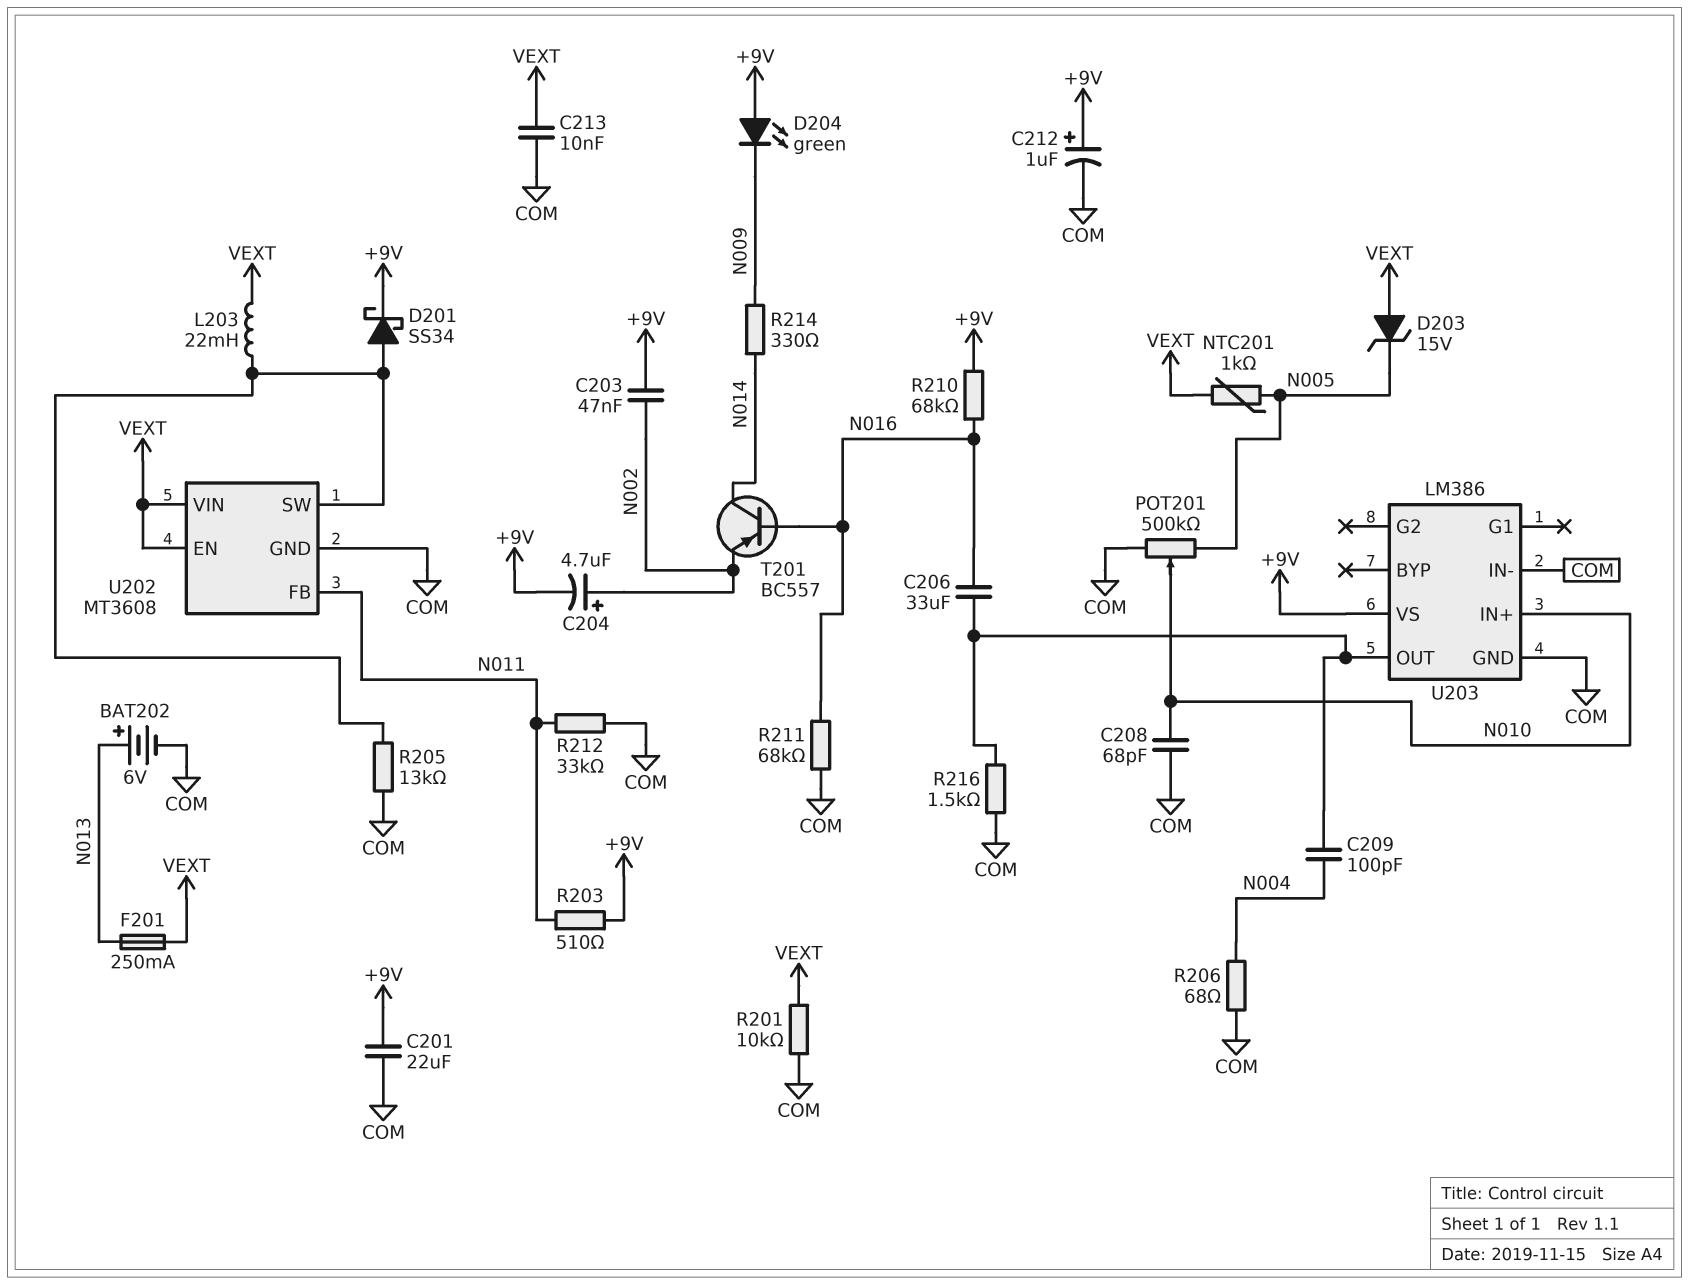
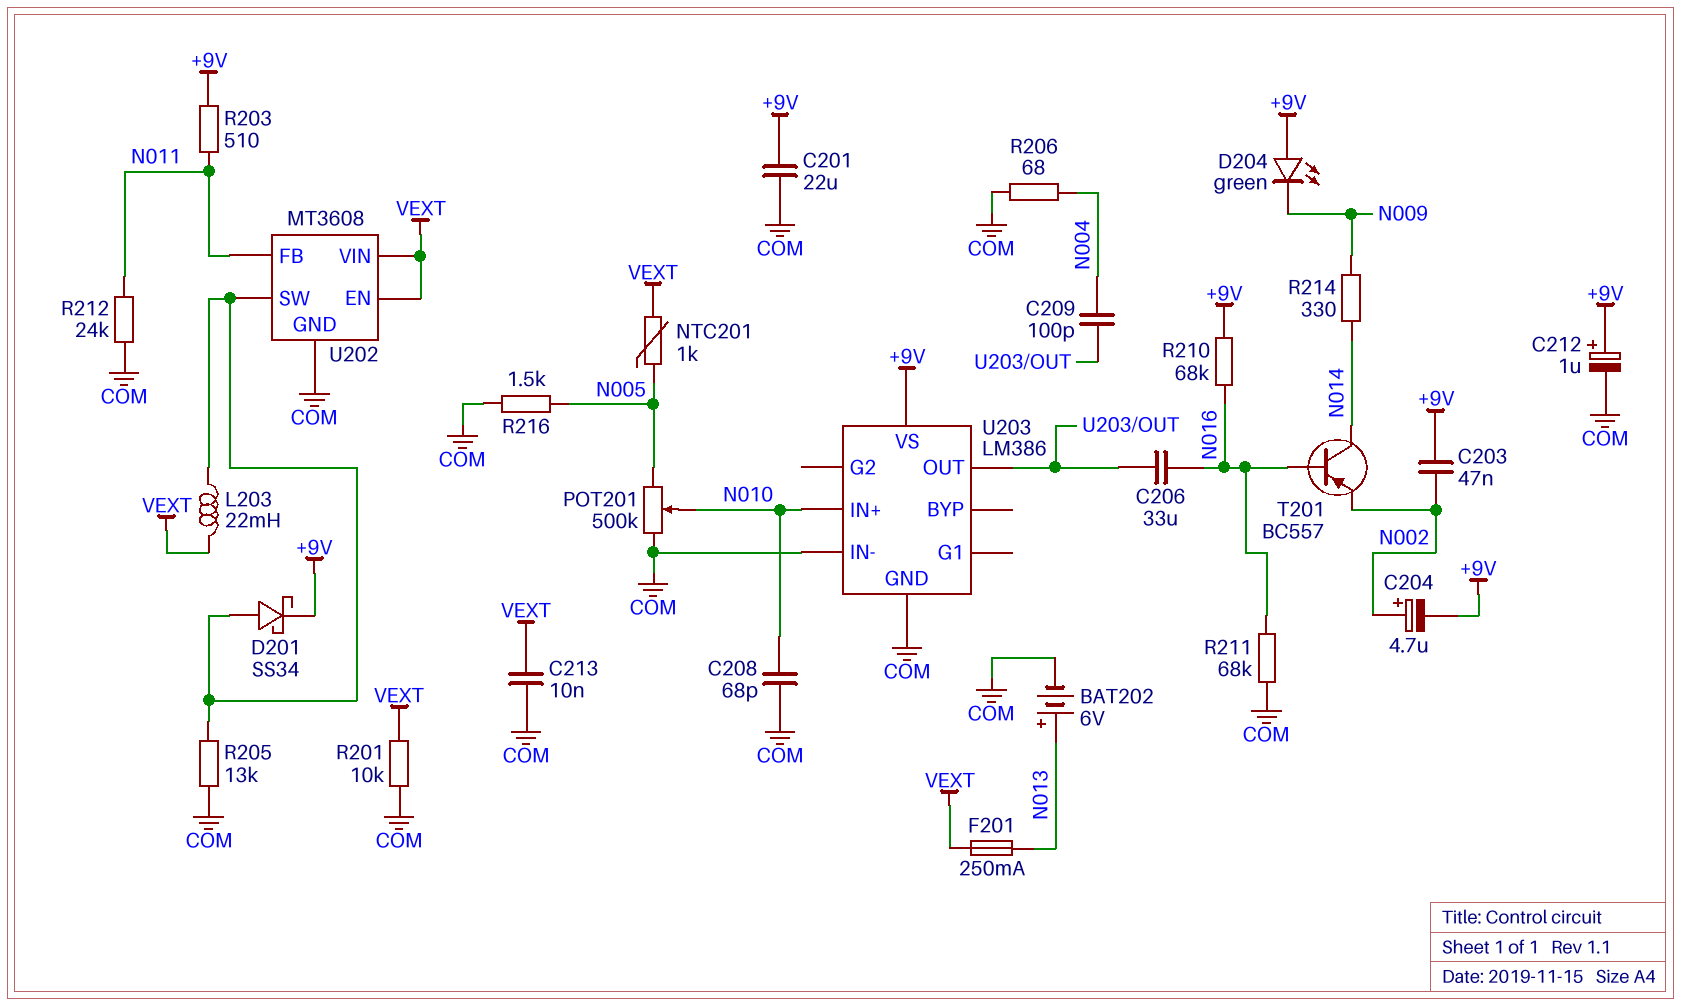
D203: zener 15V (A VEXT, K N005) -> none
R212: 33k (COM, N011) -> 24k (COM, N011)
R216: 1.5k (COM, U203/OUT) -> 1.5k (COM, N005)

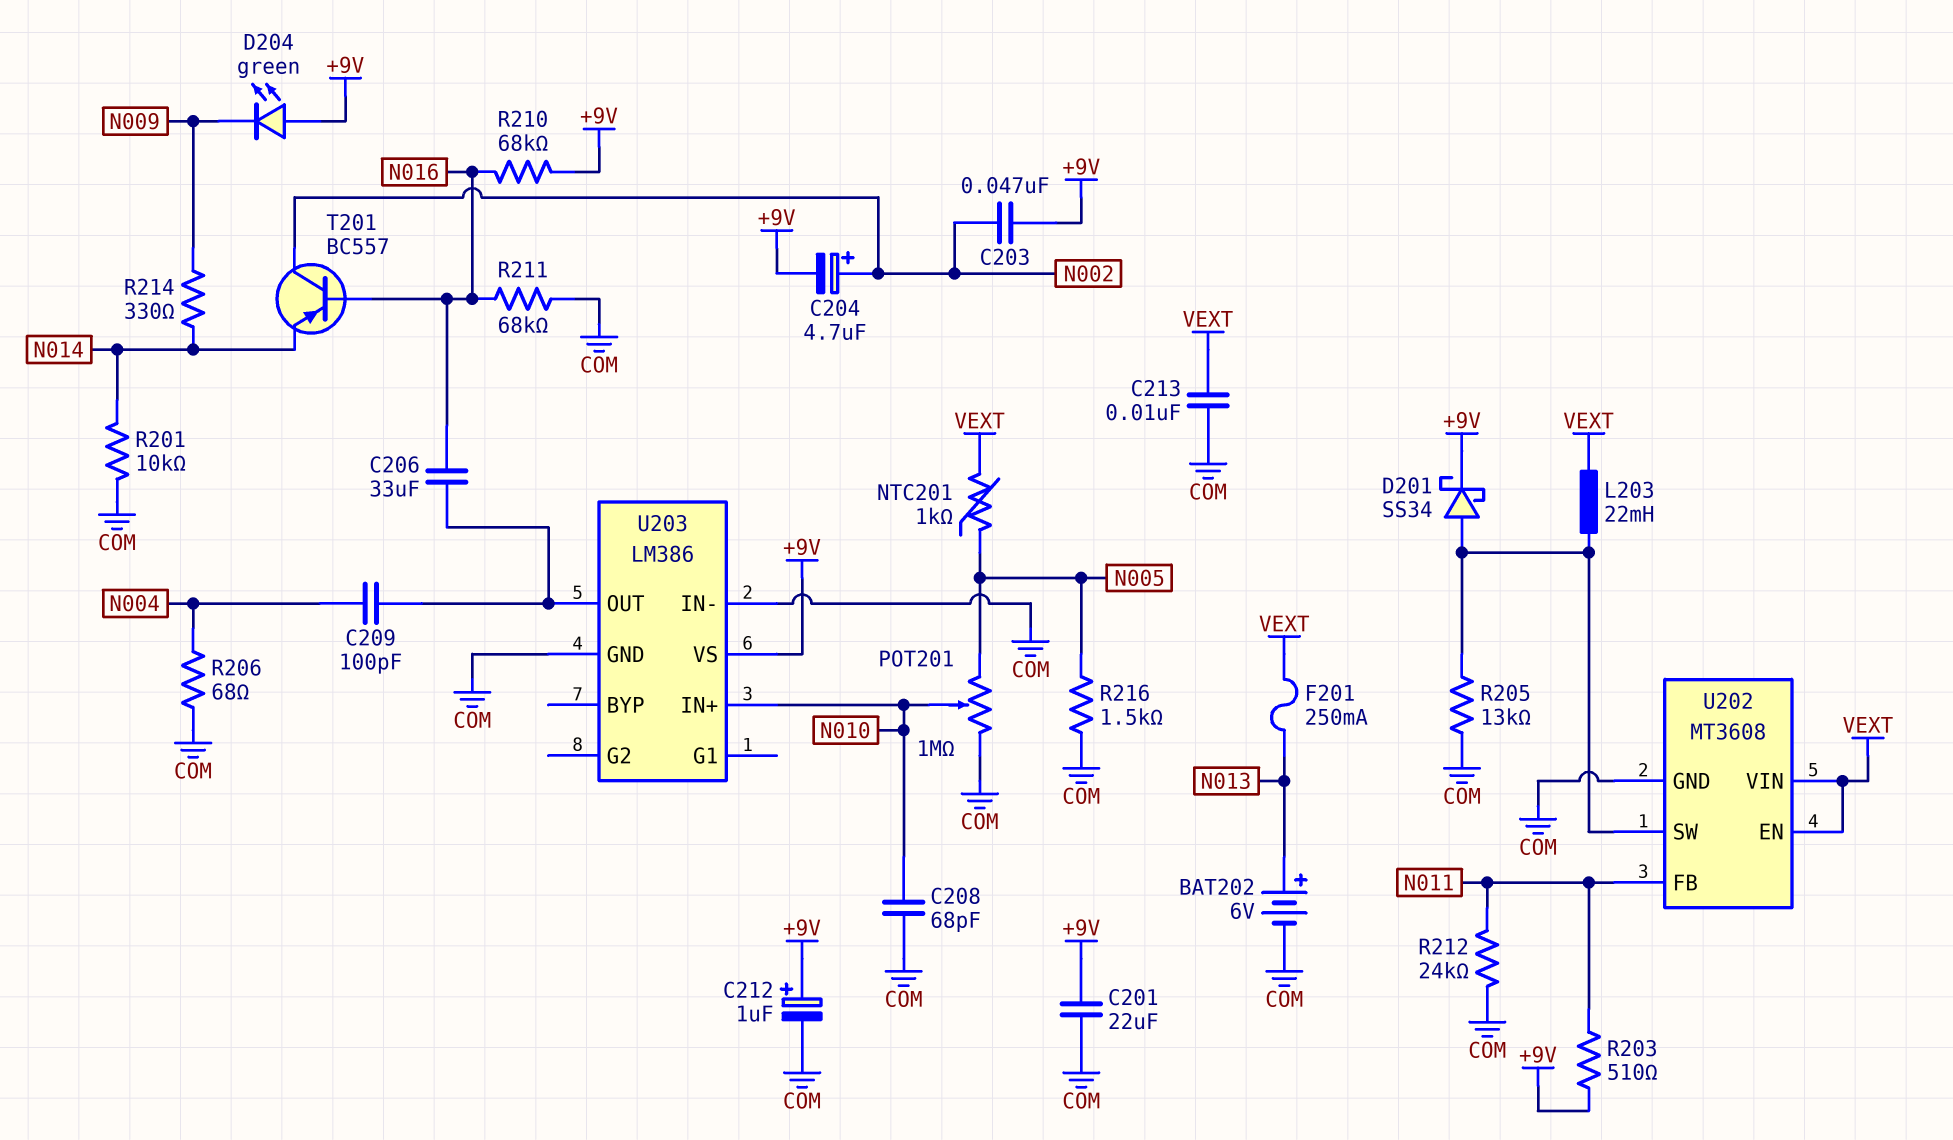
POT201: 500k (COM, N005, wiper N010) -> 1M (COM, N005, wiper N010)
R201: 10k (COM, VEXT) -> 10k (COM, N014)
T201: PNP BC557 (B N016, C N014, E N002) -> PNP BC557 (B N016, C N002, E N014)

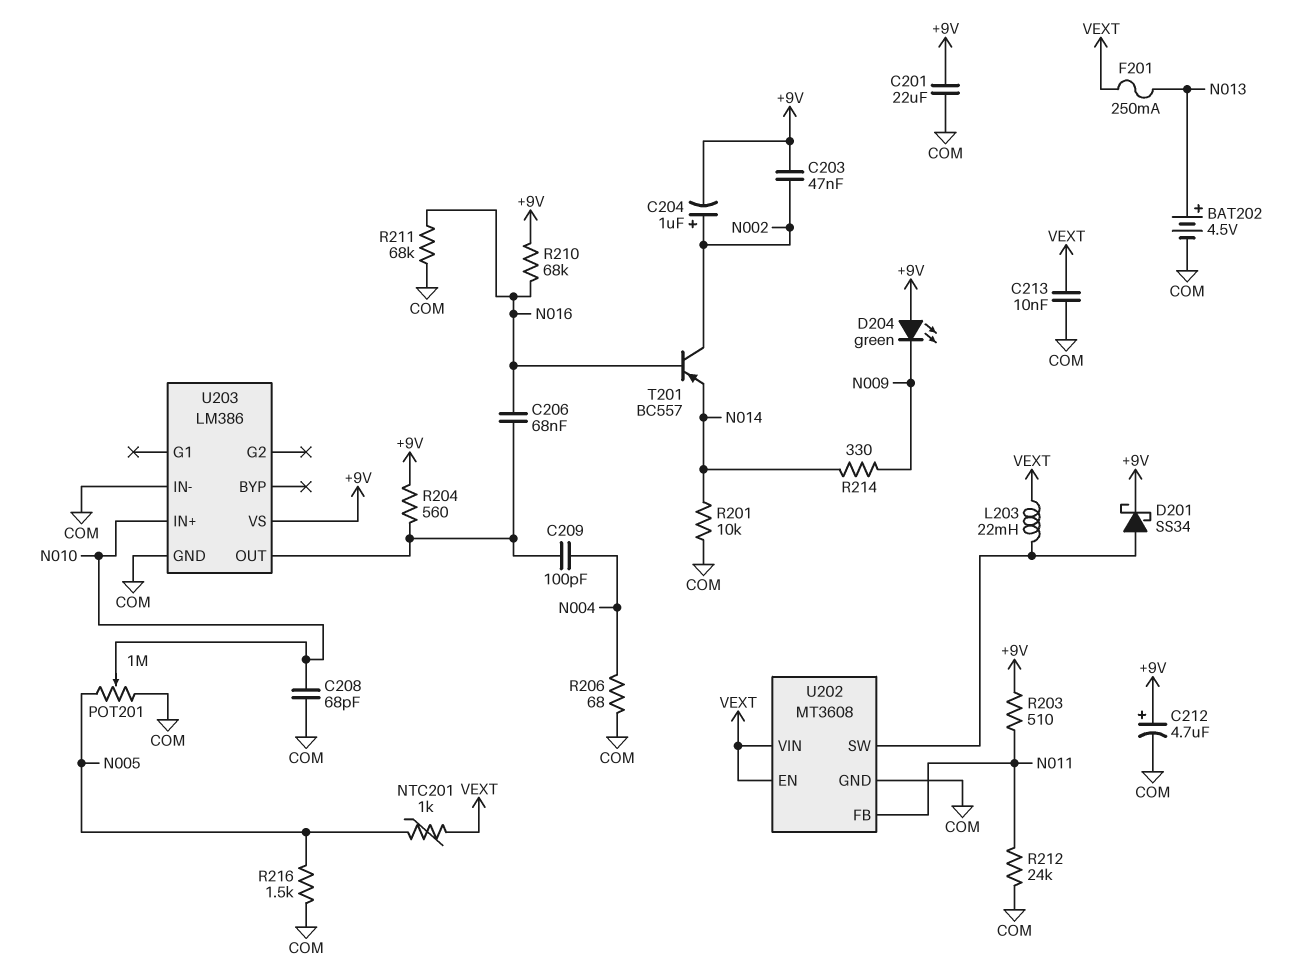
BAT202: 6V (plus N013, minus COM) -> 4.5V (plus N013, minus COM)
C204: 4.7uF (plus N002, minus +9V) -> 1uF (plus N002, minus +9V)
C206: 33uF (N016, U203/OUT) -> 68nF (N016, U203/OUT)
C212: 1uF (plus +9V, minus COM) -> 4.7uF (plus +9V, minus COM)
R204: none -> 560 (+9V, U203/OUT)
R205: 13k (COM, U202/SW) -> none

